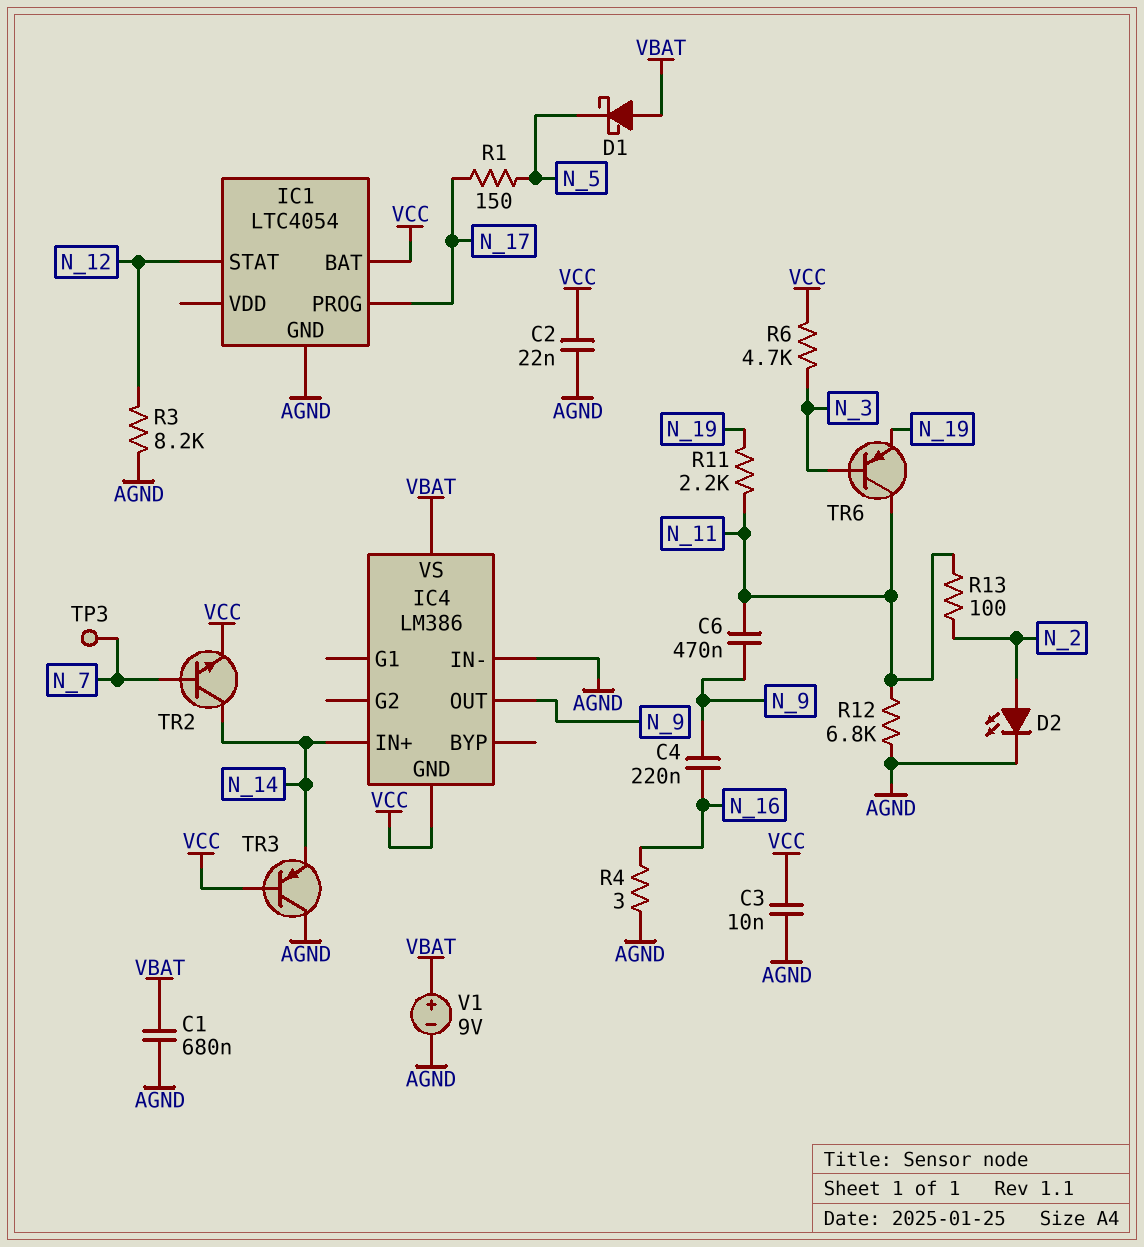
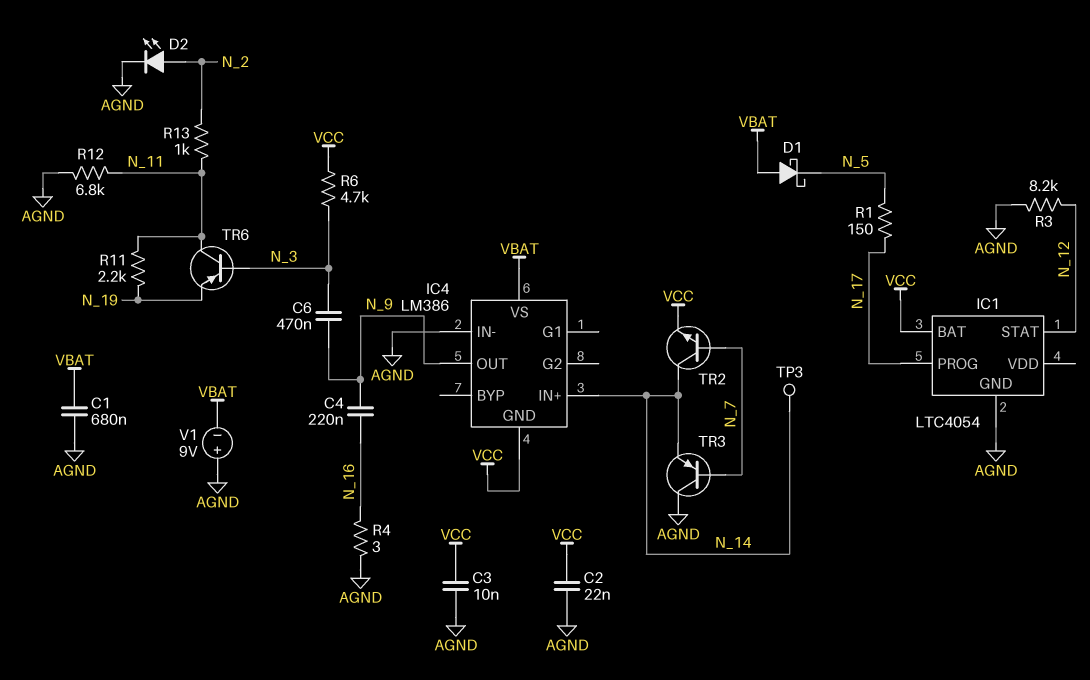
C6: 470nF (N_9, N_11) -> 470nF (N_3, N_9)
R13: 100 (N_2, N_11) -> 1k (N_2, N_11)
TP3: test point (N_7) -> test point (N_14)
TR3: PNP (B VCC, C AGND, E N_14) -> PNP (B N_7, C AGND, E N_14)
V1: 9V (plus VBAT, minus AGND) -> 9V (plus AGND, minus VBAT)

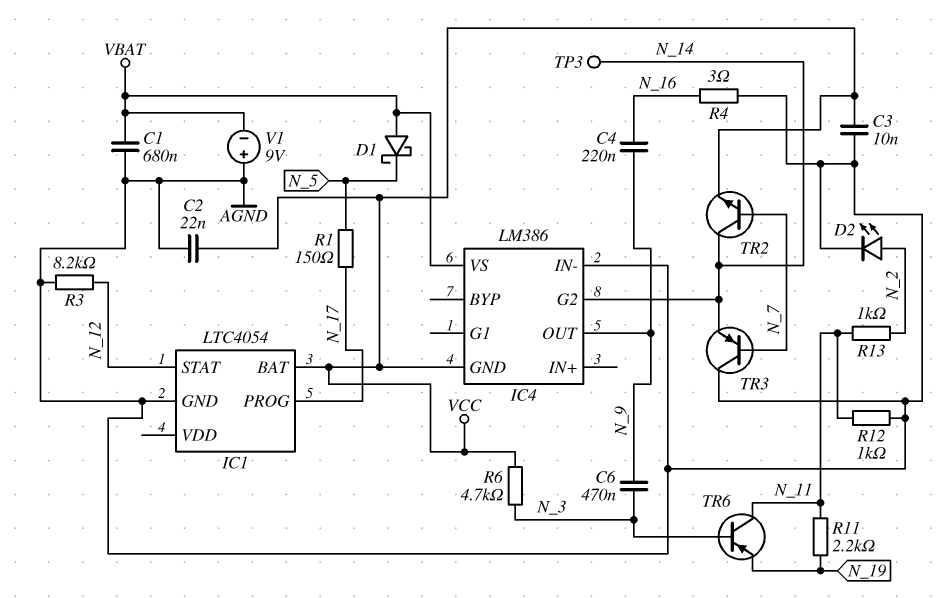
IC4 pin G2: none -> N_14
IC4 pin IN+: N_14 -> none
R12: 6.8k (AGND, N_11) -> 1k (AGND, N_11)

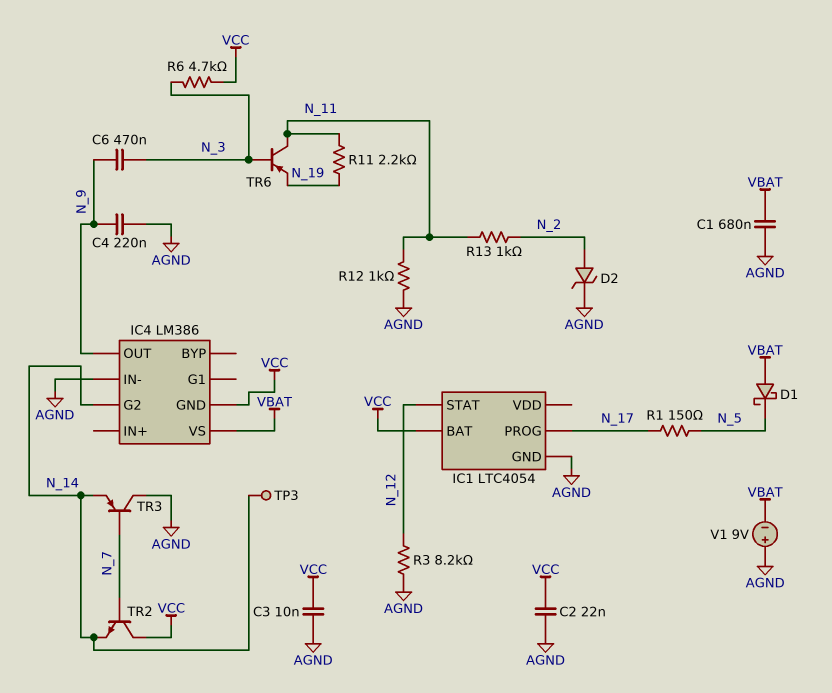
C4: 220nF (N_9, N_16) -> 220nF (AGND, N_9)
D2: LED (A N_2, K AGND) -> zener (A N_2, K AGND)
R4: 3 (AGND, N_16) -> none
TR2: NPN (B N_7, C N_14, E VCC) -> NPN (B N_7, C VCC, E N_14)

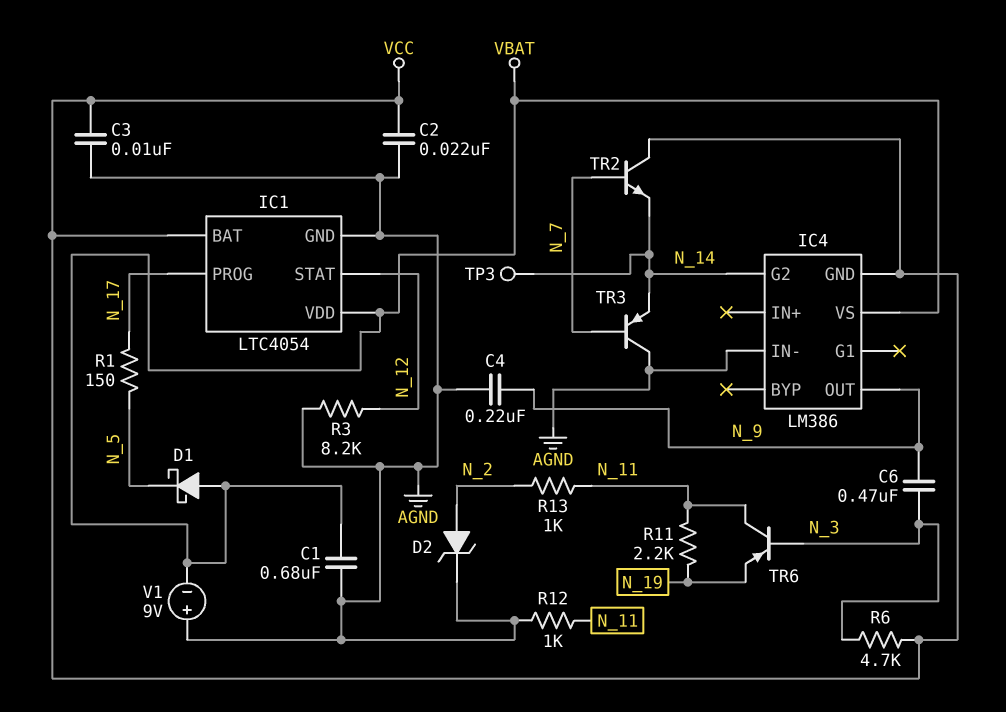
IC1 pin VDD: none -> VBAT

